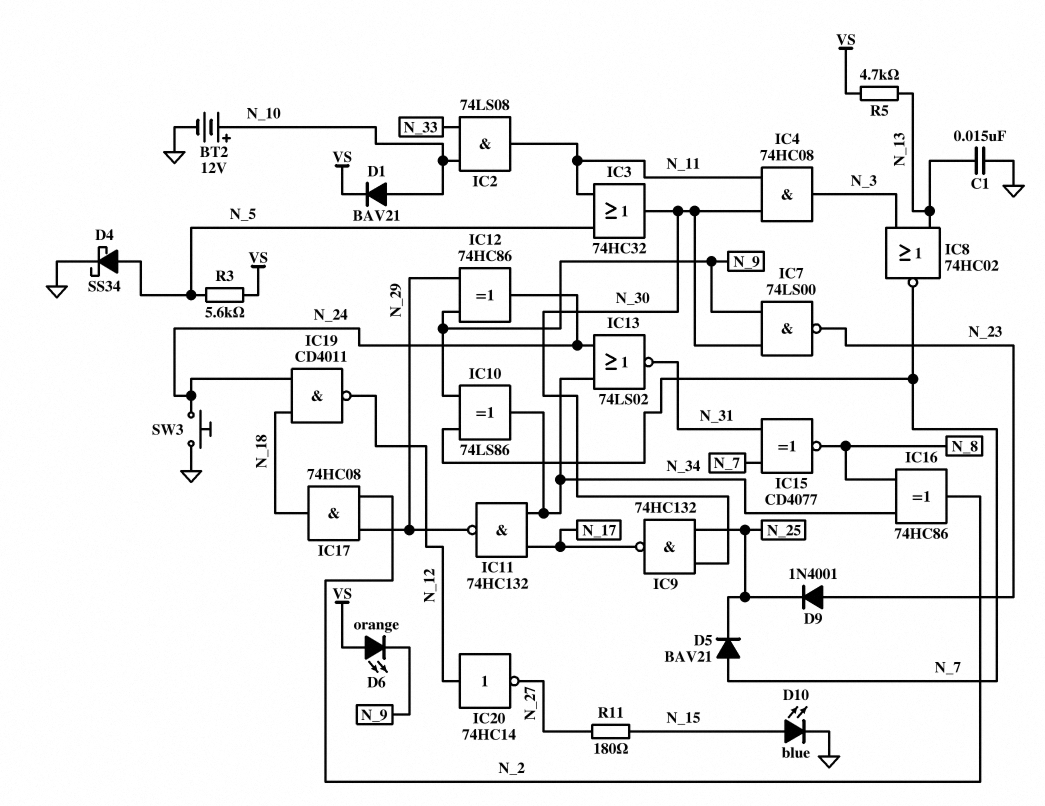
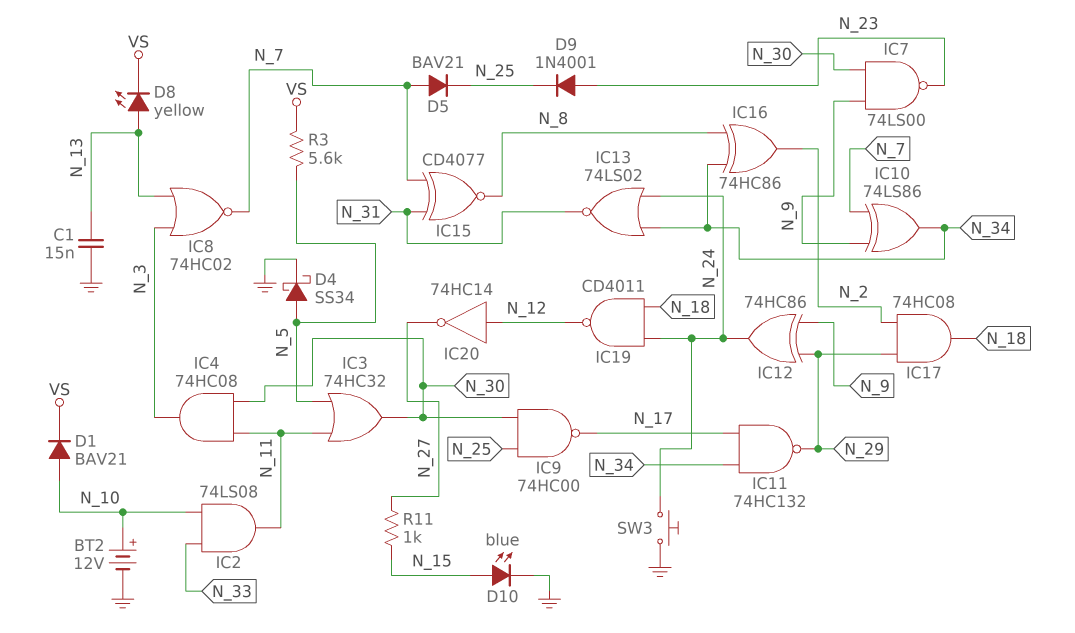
D6: LED orange (A VS, K N_9) -> none
D8: none -> LED yellow (A N_13, K VS)
IC9: NAND 74HC132 (in N_25, in N_30, out N_17) -> NAND 74HC00 (in N_25, in N_30, out N_17)
R5: 4.7k (N_13, VS) -> none
R11: 180 (N_15, N_27) -> 1k (N_15, N_27)

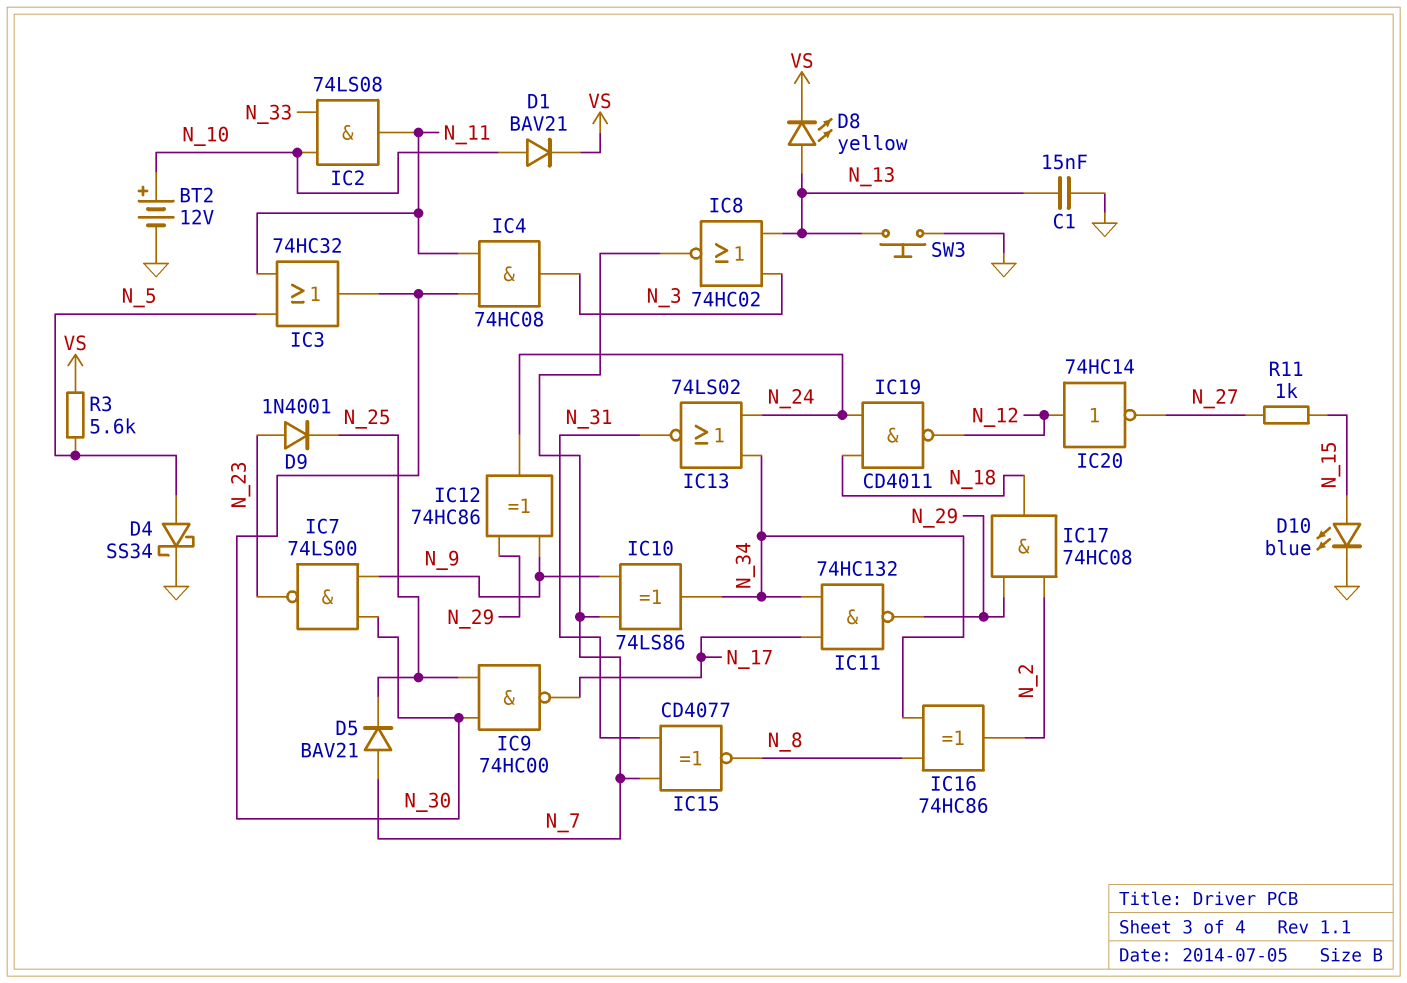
SW3: button (GND, N_24) -> button (GND, N_13)

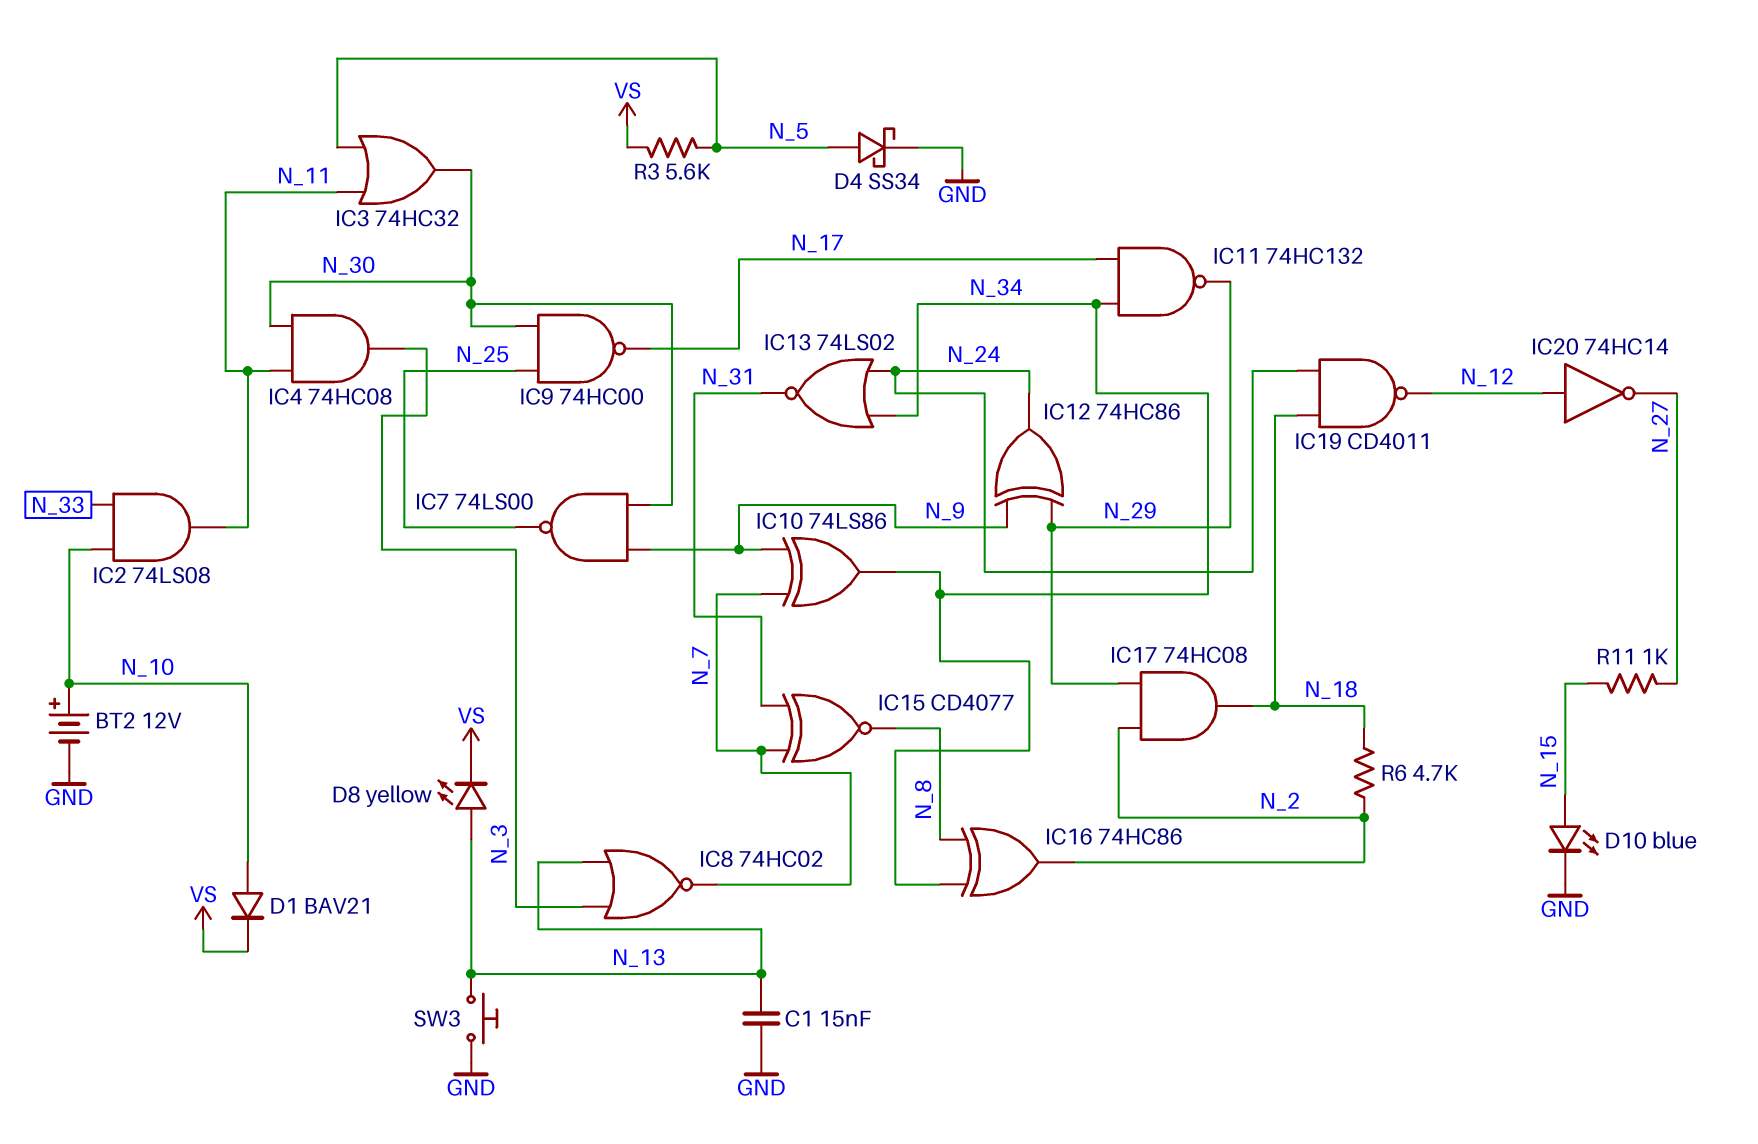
D5: diode BAV21 (A N_7, K N_25) -> none
D9: diode 1N4001 (A N_23, K N_25) -> none
IC7: NAND 74LS00 (in N_9, in N_30, out N_23) -> NAND 74LS00 (in N_9, in N_30, out N_25)
R6: none -> 4.7k (N_2, N_18)

